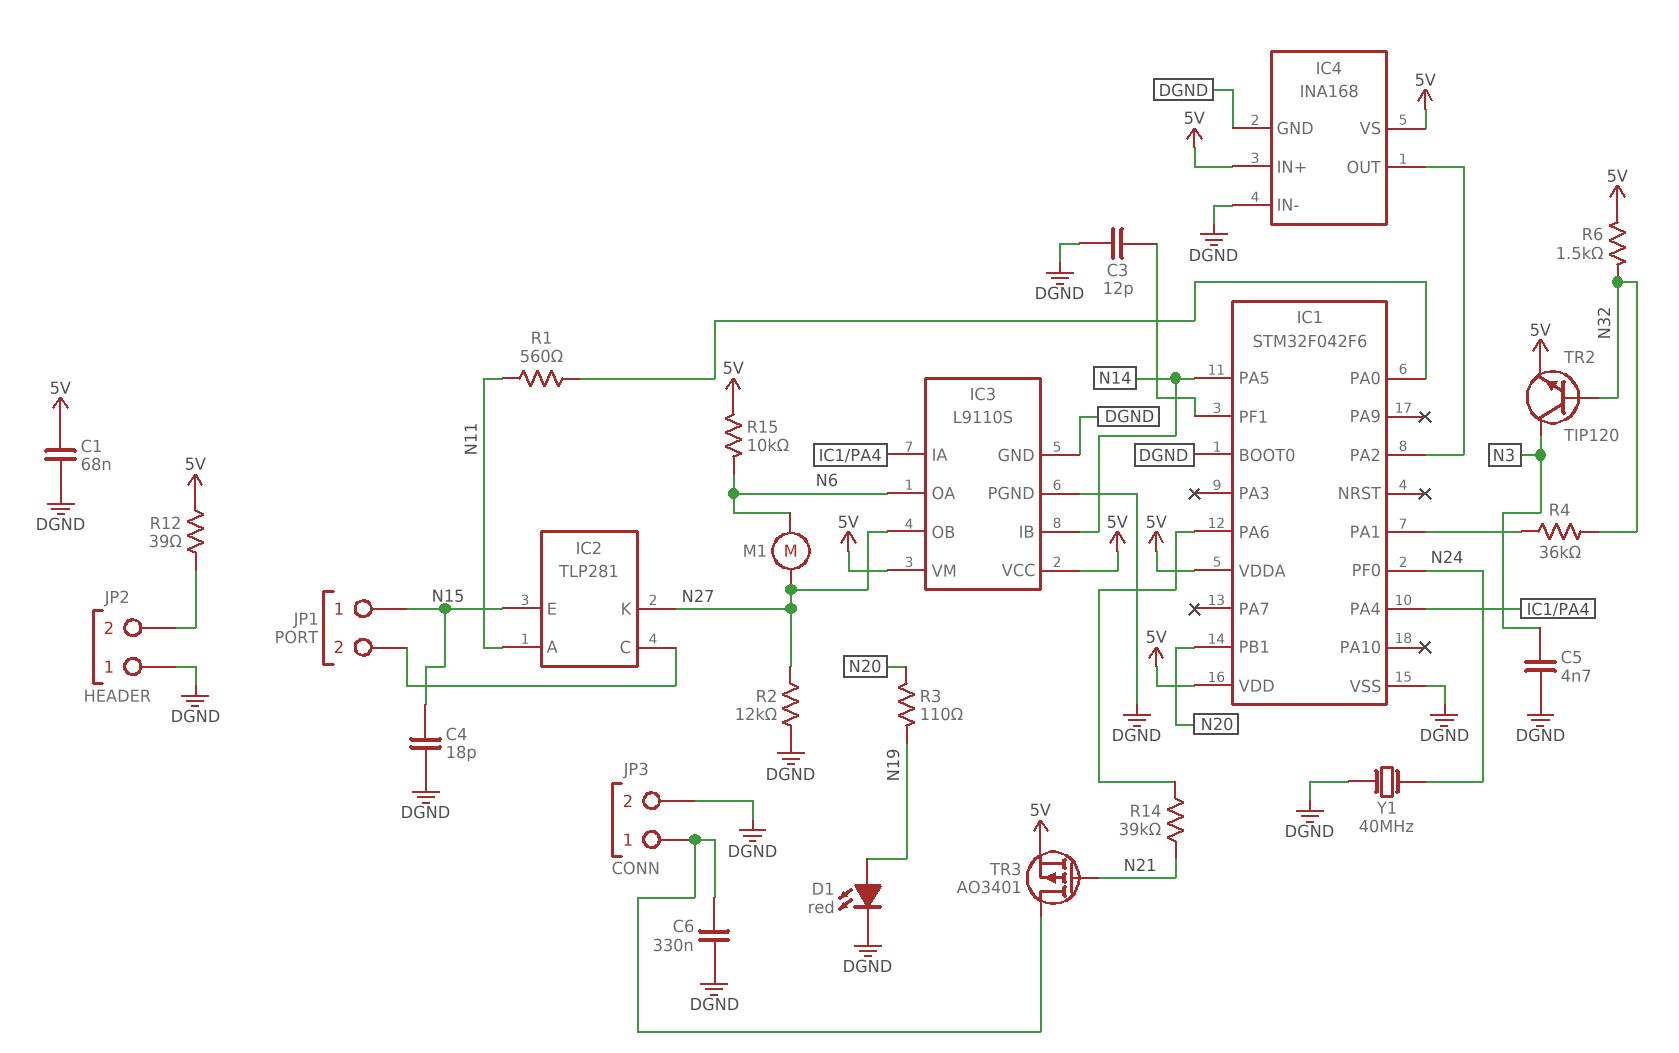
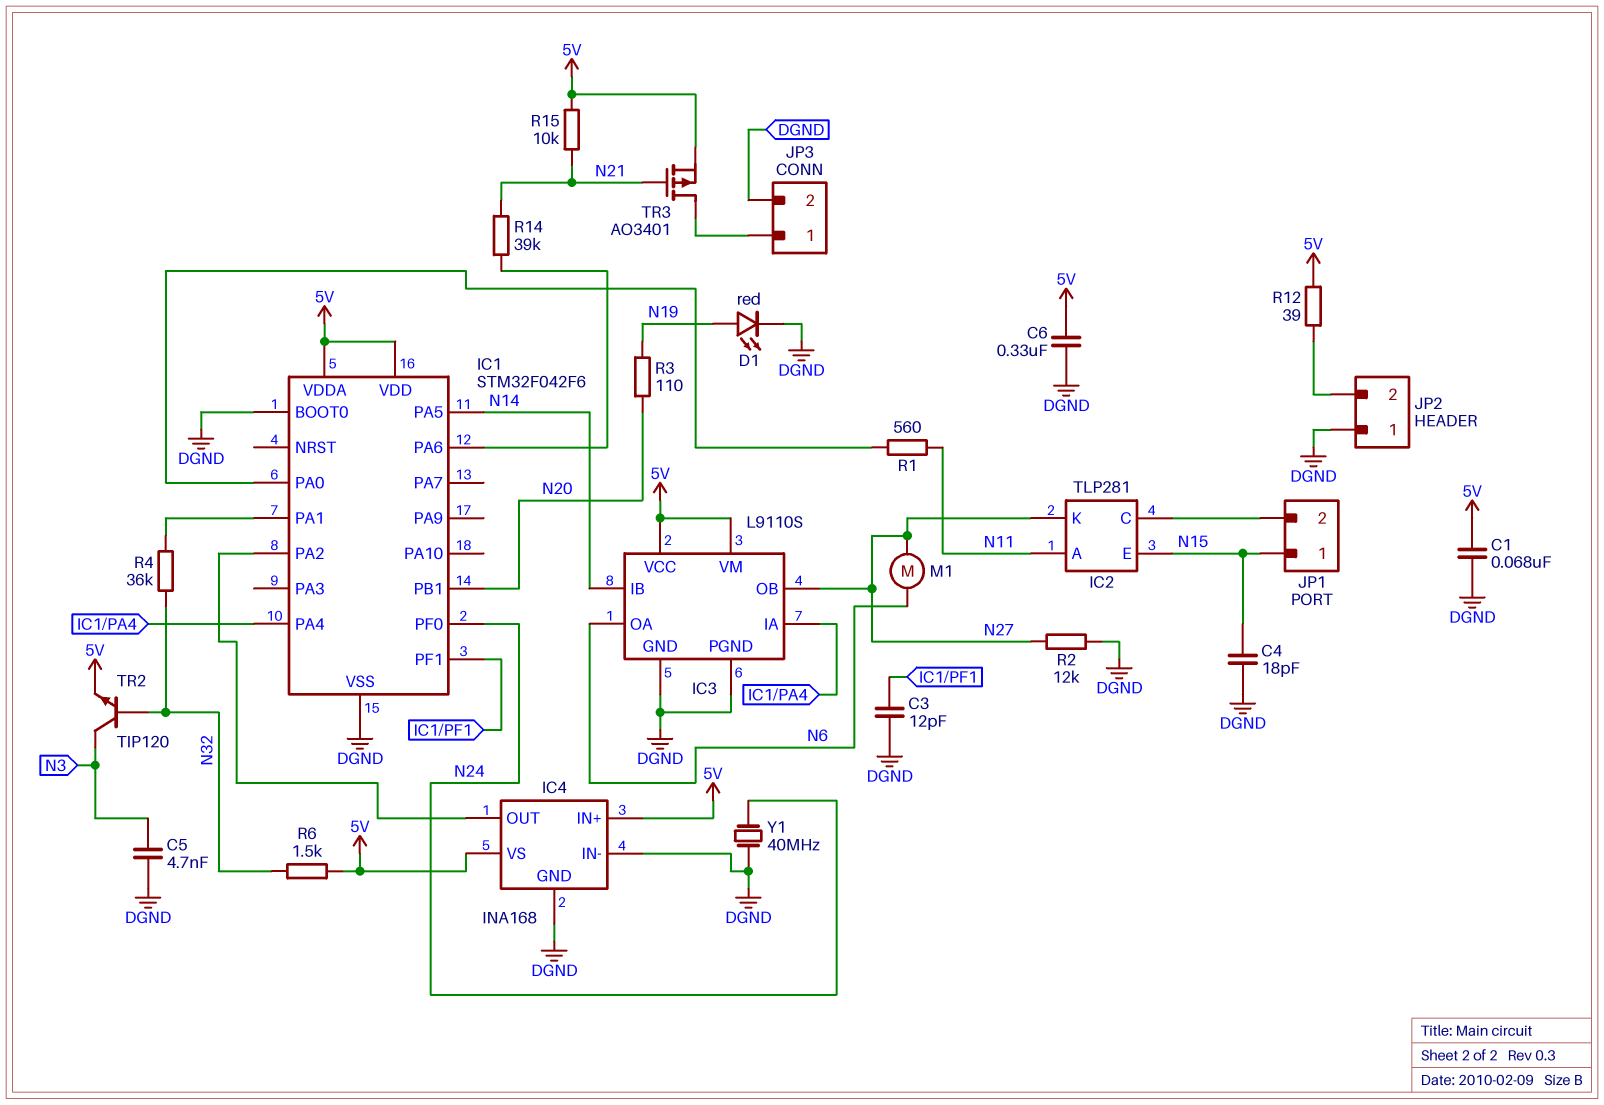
C6: 330nF (DGND, JP3/1) -> 330nF (5V, DGND)
R15: 10k (5V, N6) -> 10k (5V, N21)

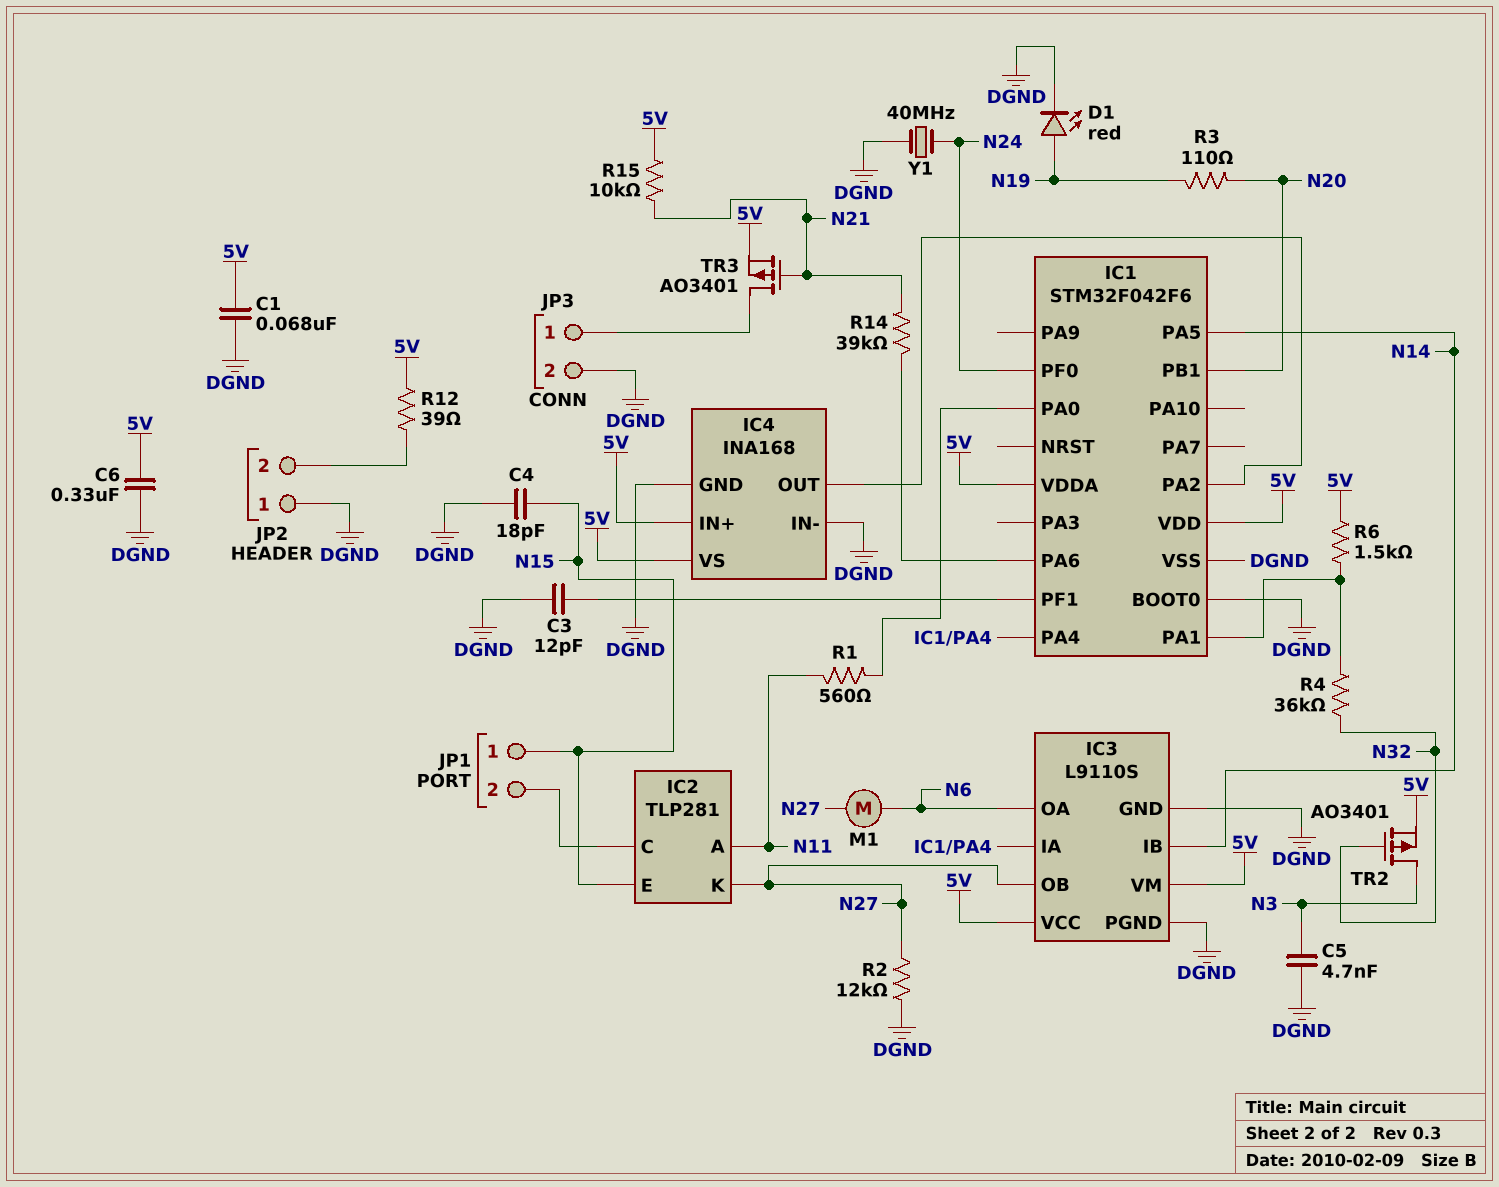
R6: 1.5k (5V, N32) -> 1.5k (5V, IC1/PA1)
TR2: NPN TIP120 (B N32, C N3, E 5V) -> PMOS AO3401 (G N32, D N3, S 5V)

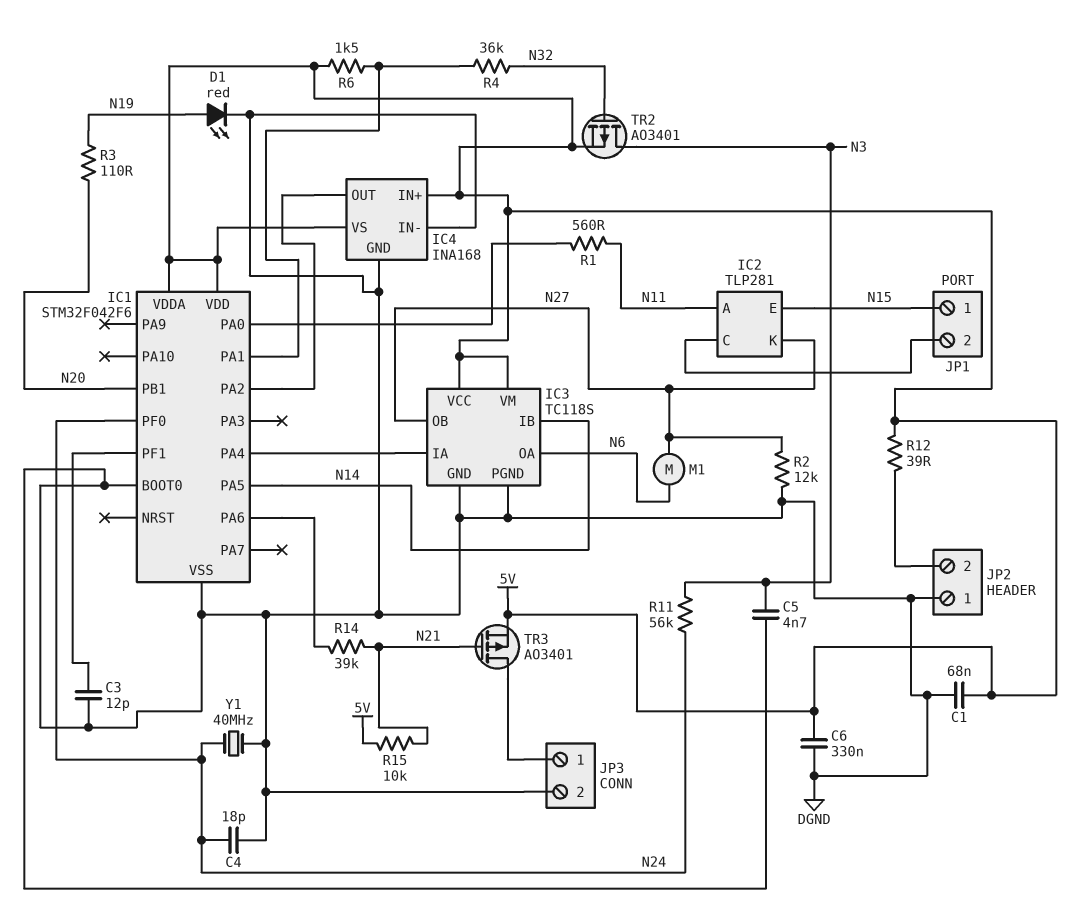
C4: 18pF (DGND, N15) -> 18pF (DGND, N24)
IC3: L9110S -> TC118S
R11: none -> 56k (N3, N24)

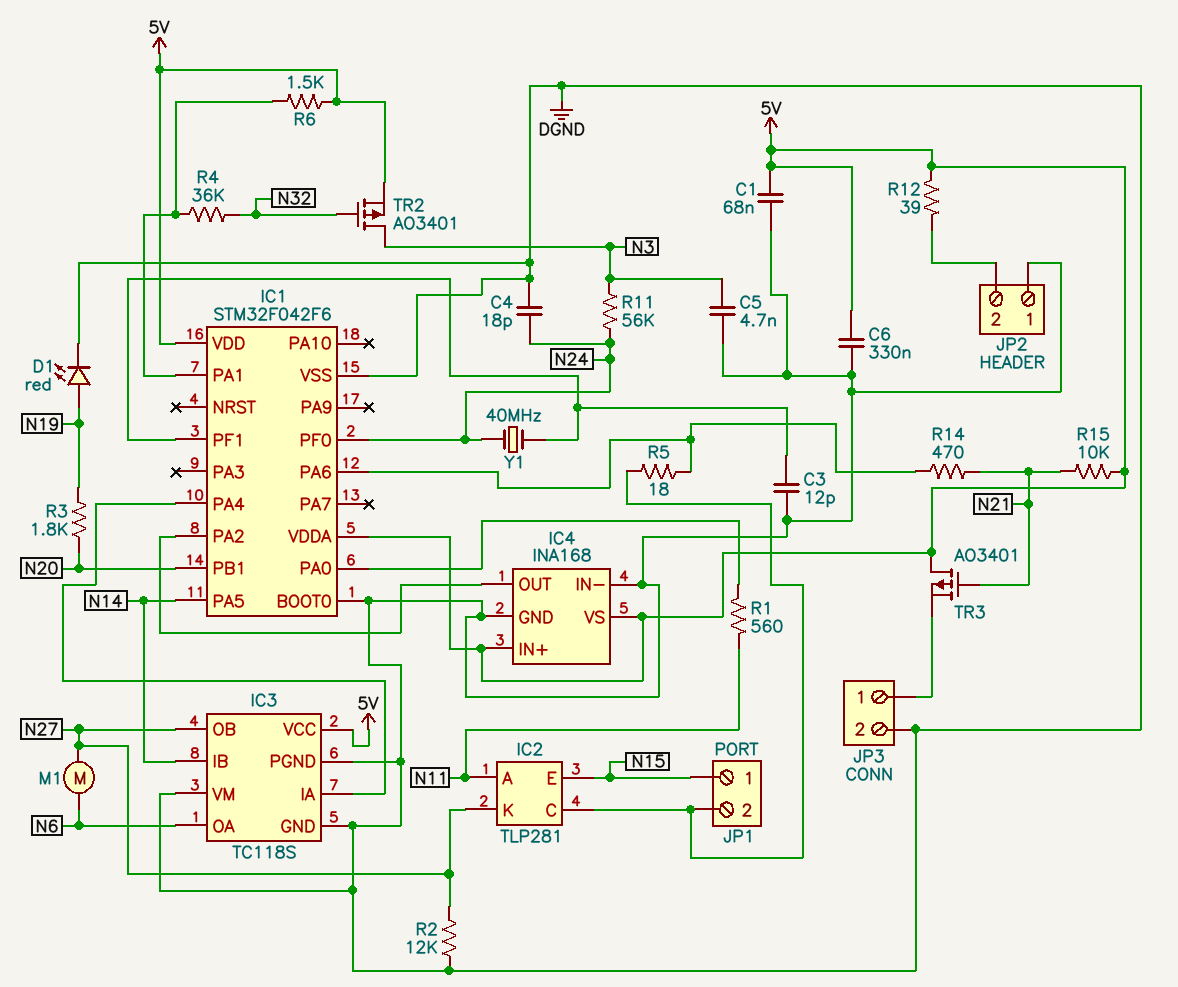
IC3 pin VM: 5V -> DGND
R3: 110 (N19, N20) -> 1.8k (N19, N20)
R5: none -> 18 (IC1/PA6, IC2/C)
R14: 39k (IC1/PA6, N21) -> 470 (IC1/PA6, N21)
TR3: PMOS AO3401 (G N21, D JP3/1, S 5V) -> PMOS AO3401 (G N21, D 5V, S JP3/1)
Y1: 40MHz (DGND, N24) -> 40MHz (IC1/PF1, N24)

